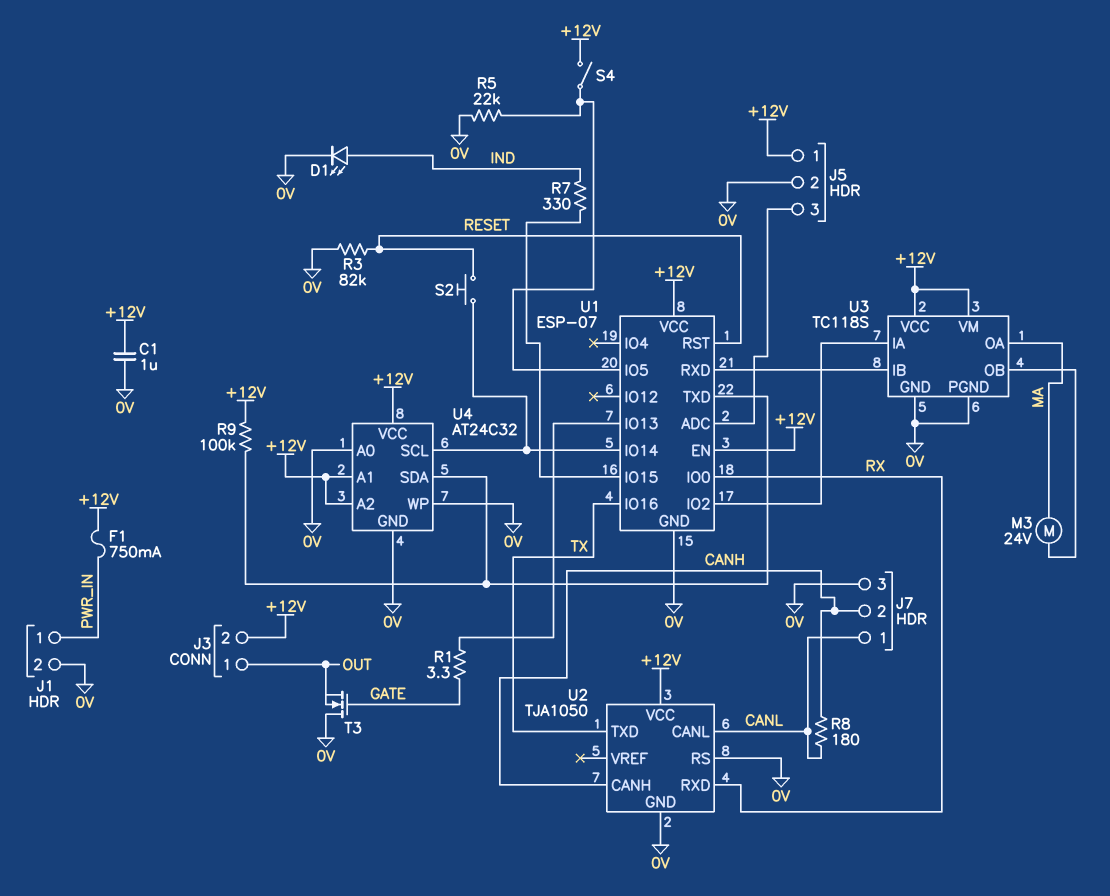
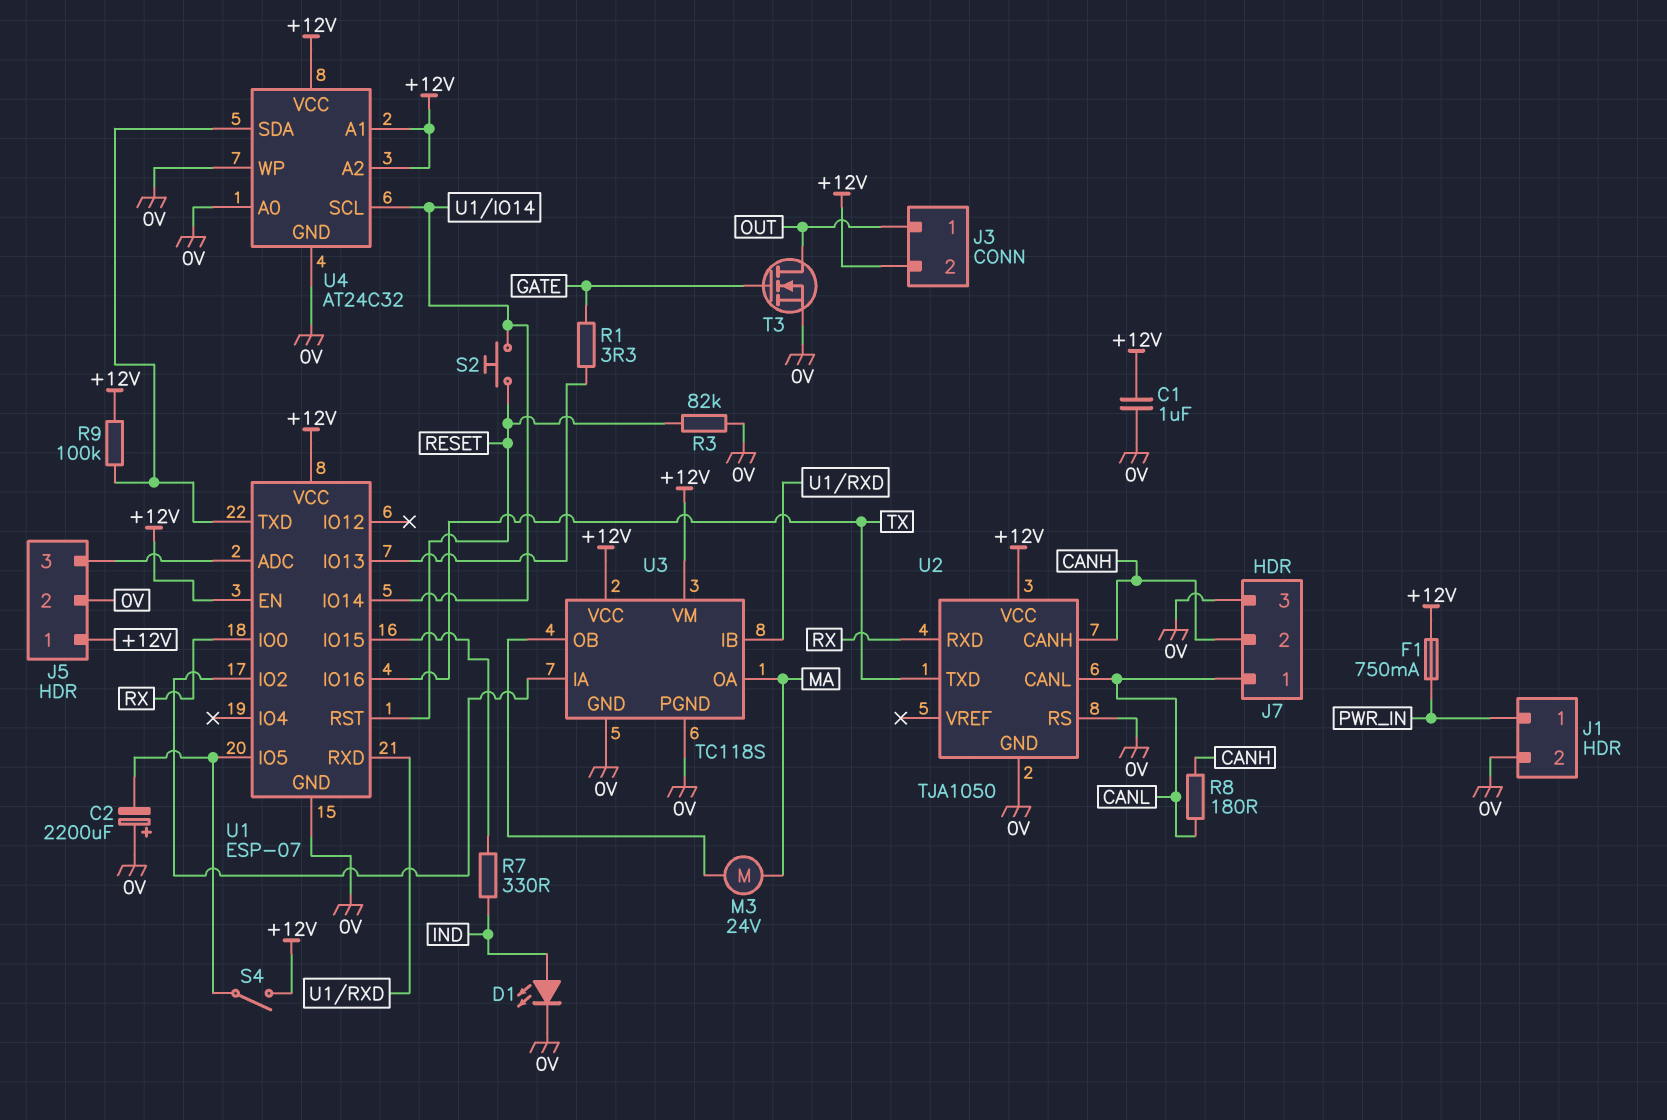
C2: none -> 2200uF (plus 0V, minus U1/IO5)
R5: 22k (0V, U1/IO5) -> none
T3: NMOS (G GATE, D 0V, S OUT) -> NMOS (G GATE, D OUT, S 0V)

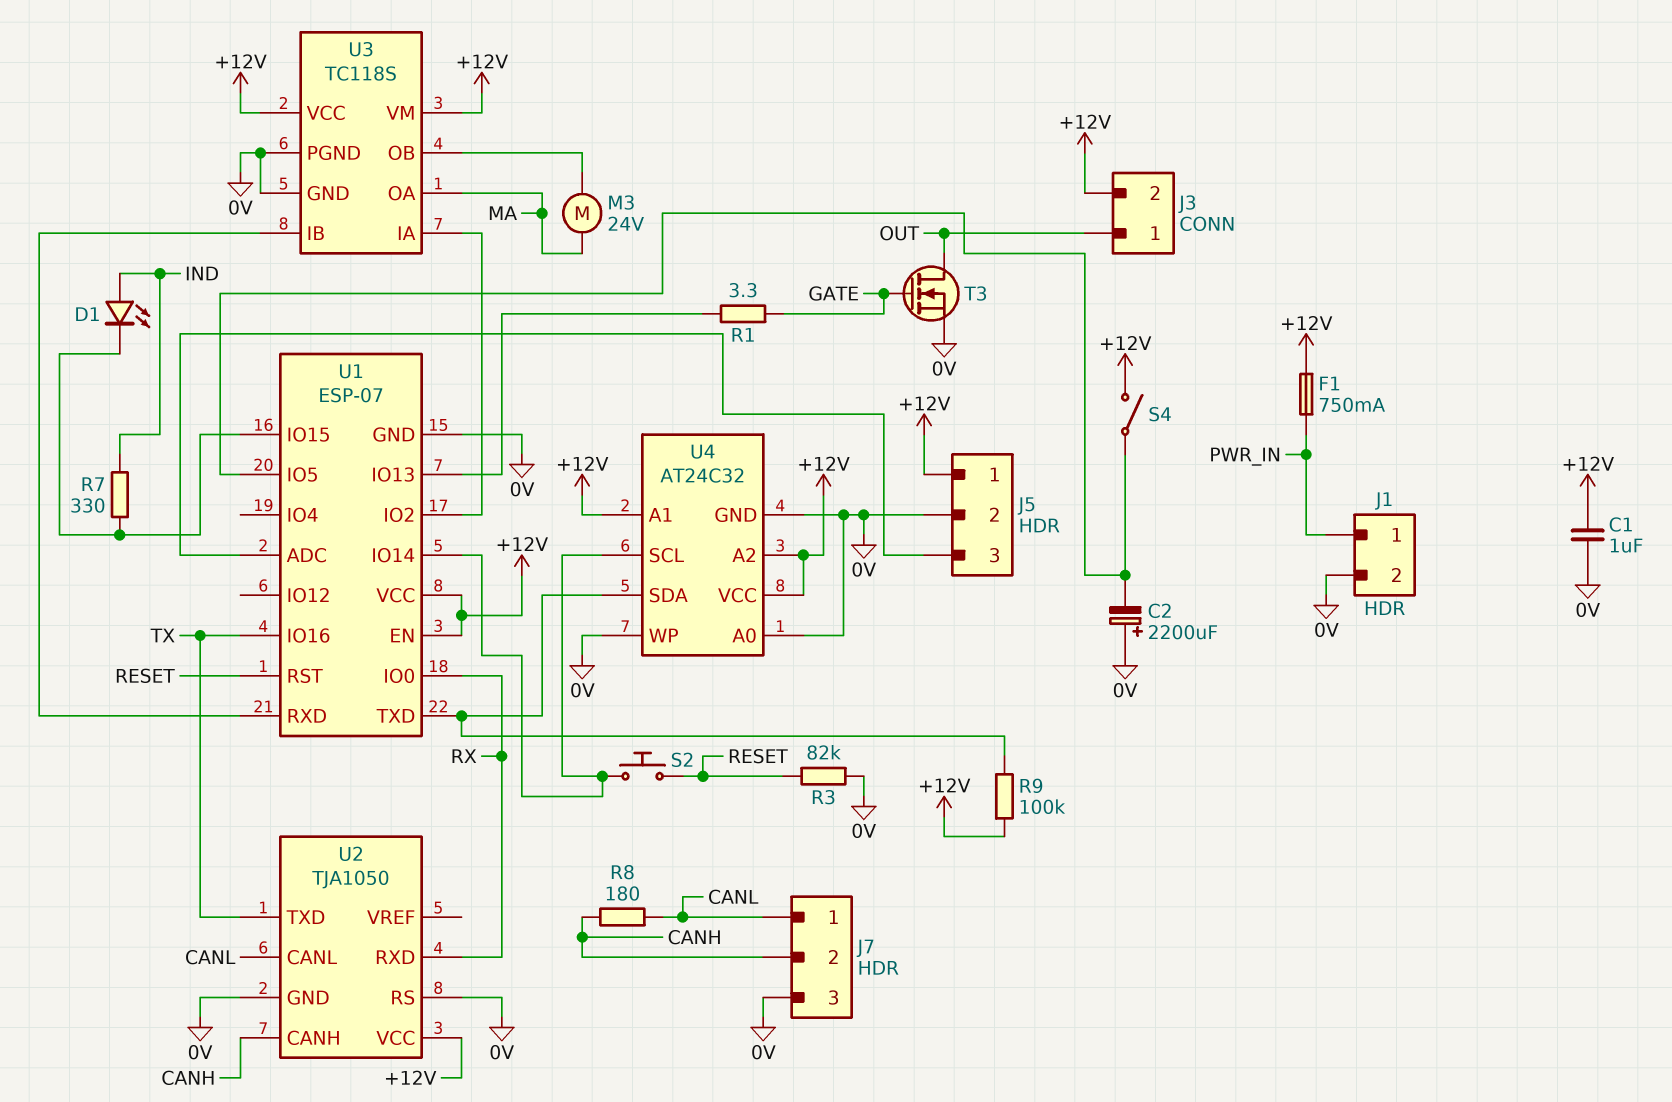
D1: LED (A IND, K 0V) -> LED (A IND, K U1/IO15)

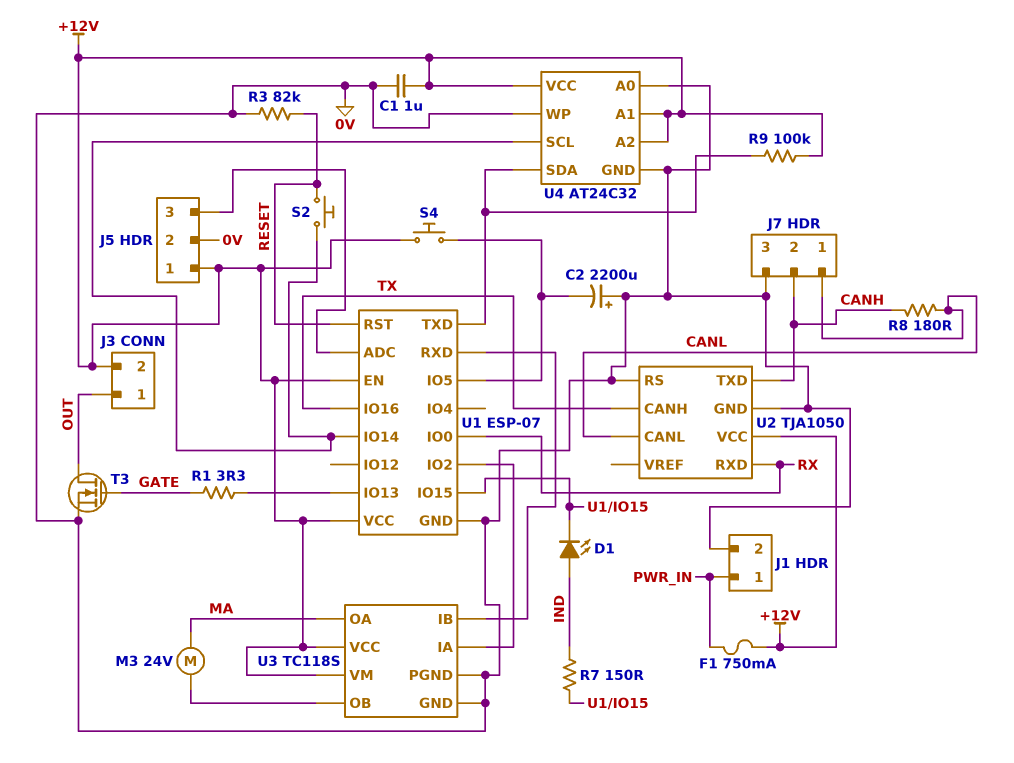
R7: 330 (IND, U1/IO15) -> 150 (IND, U1/IO15)
S4: switch (+12V, U1/IO5) -> button (+12V, U1/IO5)
U2 pin CANH: CANH -> TX
U2 pin TXD: TX -> CANH

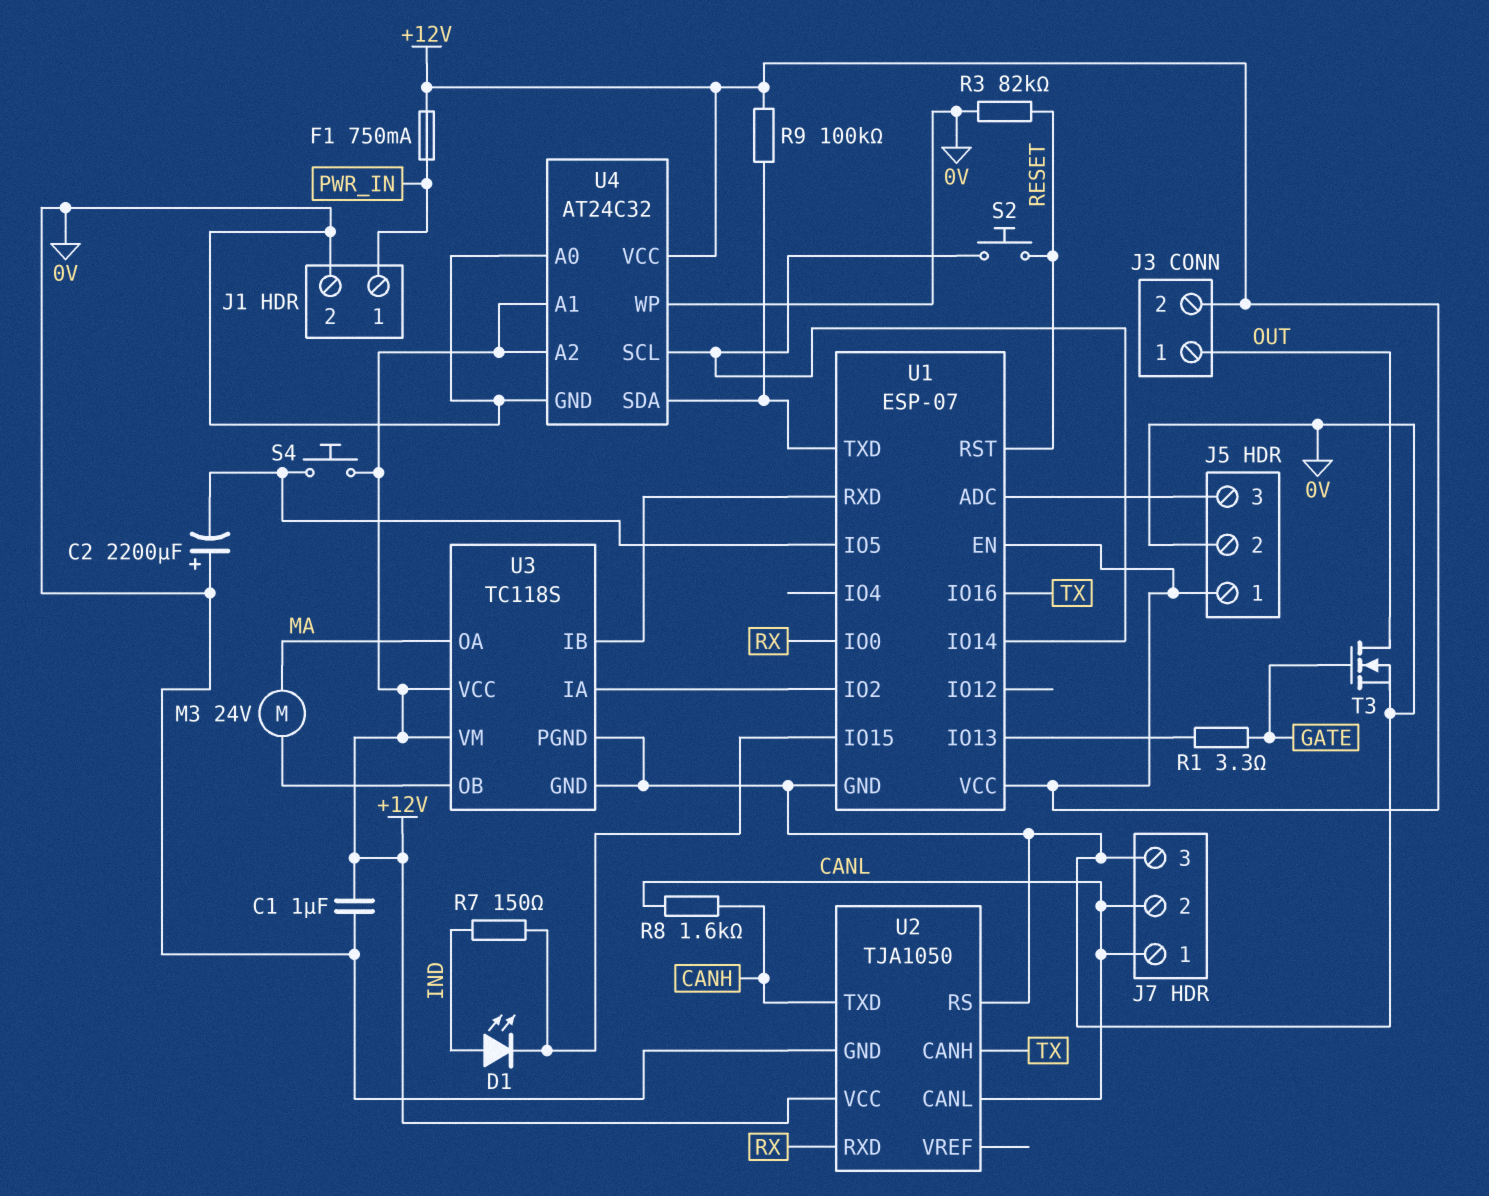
J7 pin 2: CANH -> CANL
R8: 180 (CANH, CANL) -> 1.6k (CANH, CANL)

